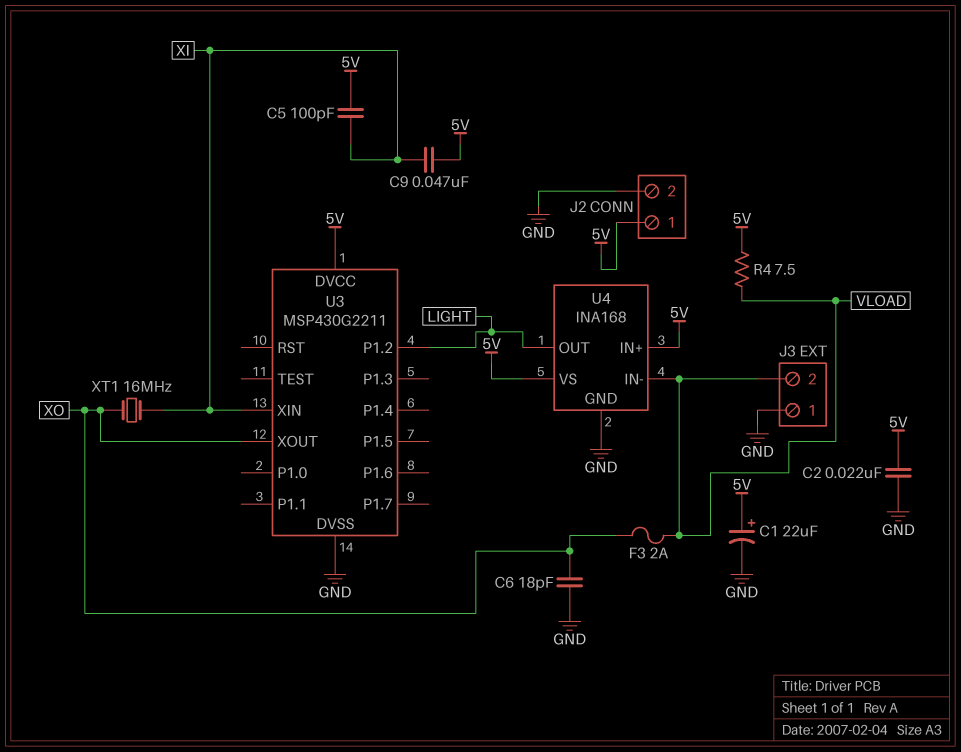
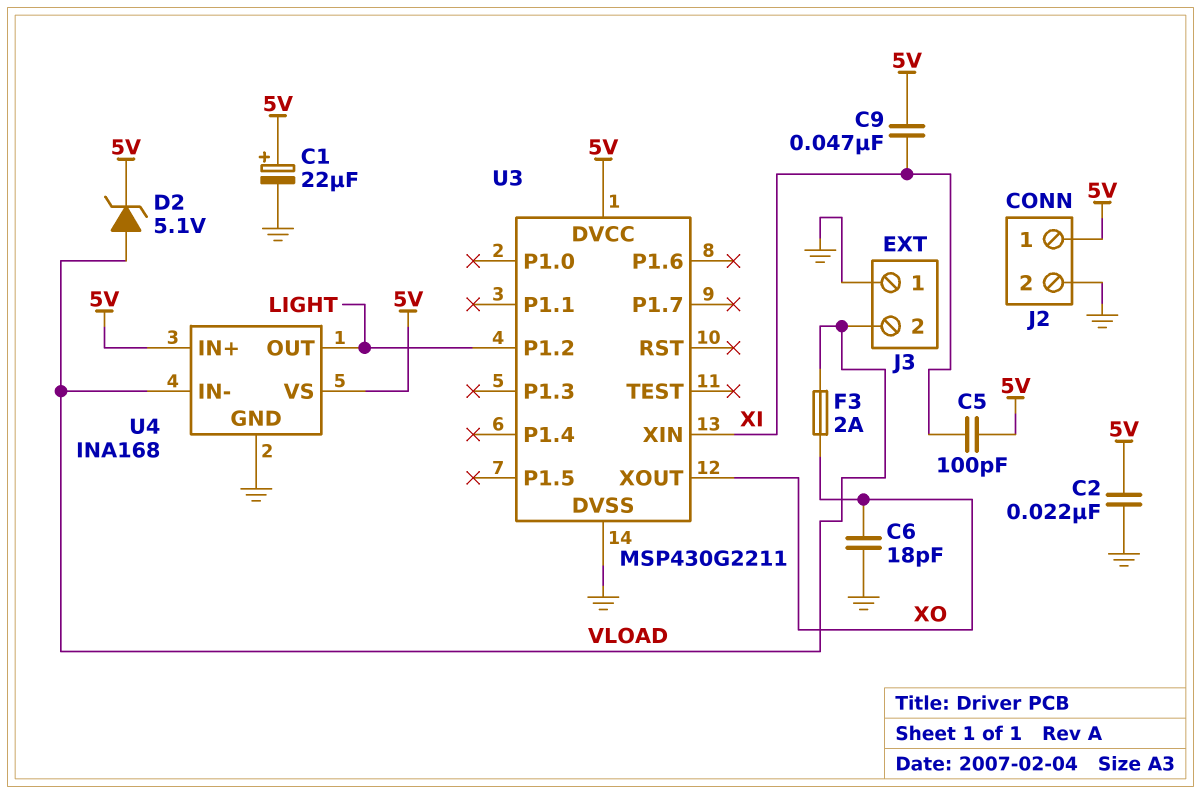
D2: none -> zener 5.1V (A VLOAD, K 5V)
R4: 7.5 (5V, VLOAD) -> none
XT1: 16MHz (XI, XO) -> none

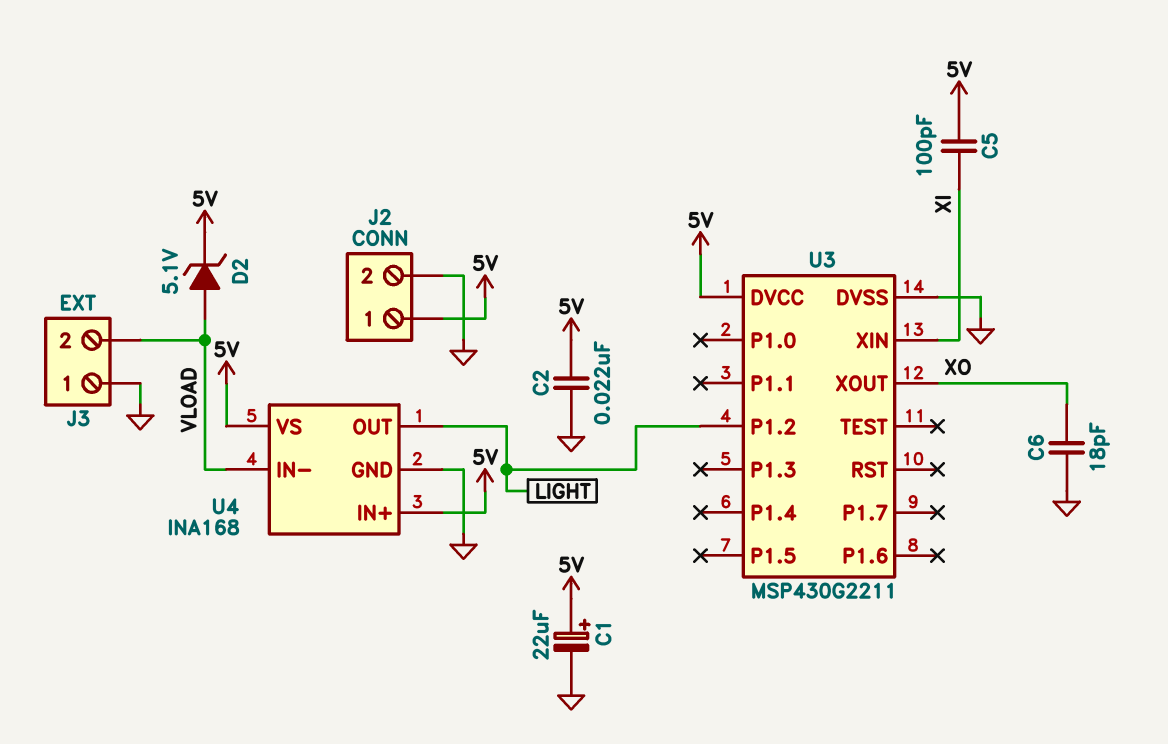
C9: 47nF (5V, XI) -> none
F3: 2A (VLOAD, XO) -> none

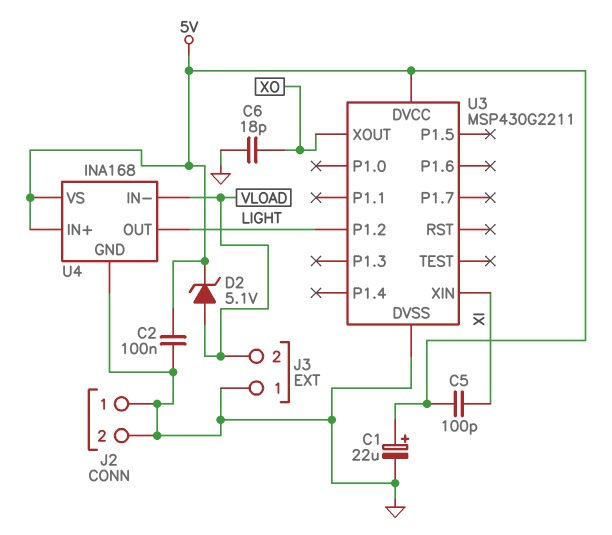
C2: 22nF (5V, GND) -> 100nF (5V, GND)
J2 pin 1: 5V -> GND

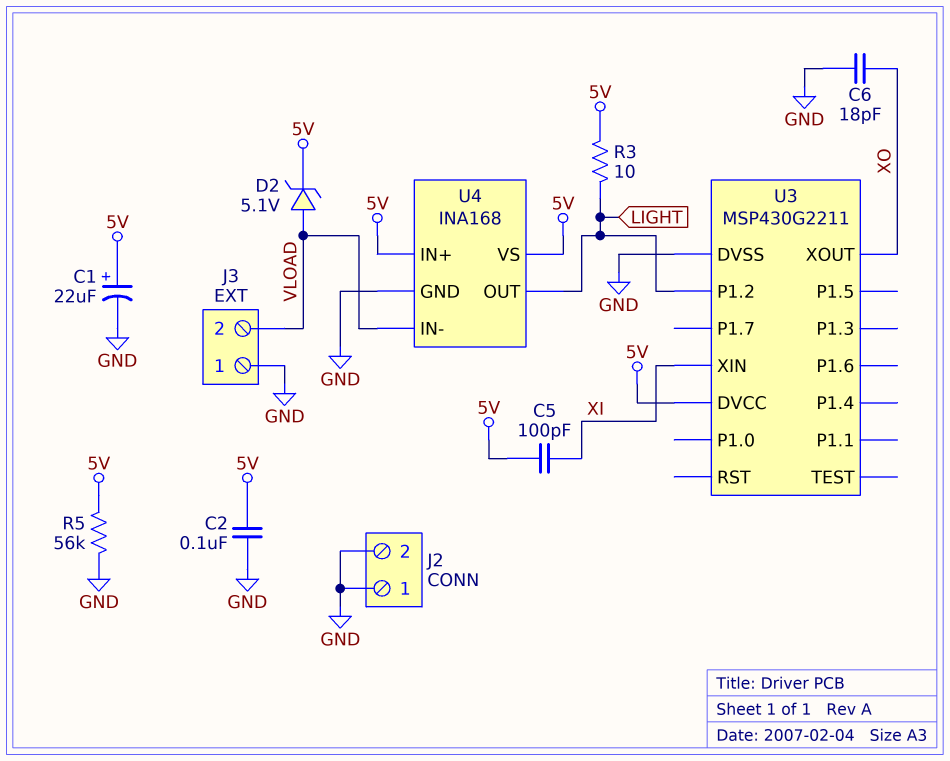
R3: none -> 10 (5V, LIGHT)
R5: none -> 56k (5V, GND)

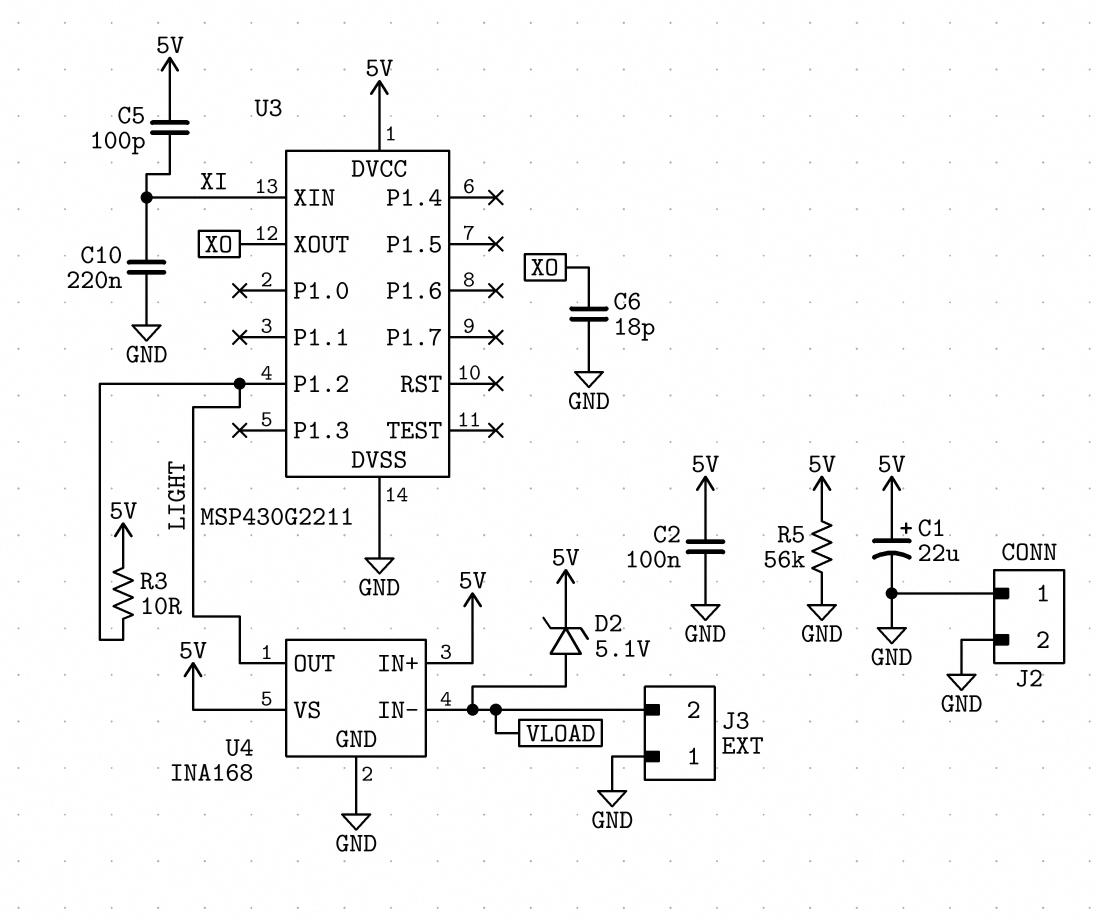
C10: none -> 220nF (GND, XI)

